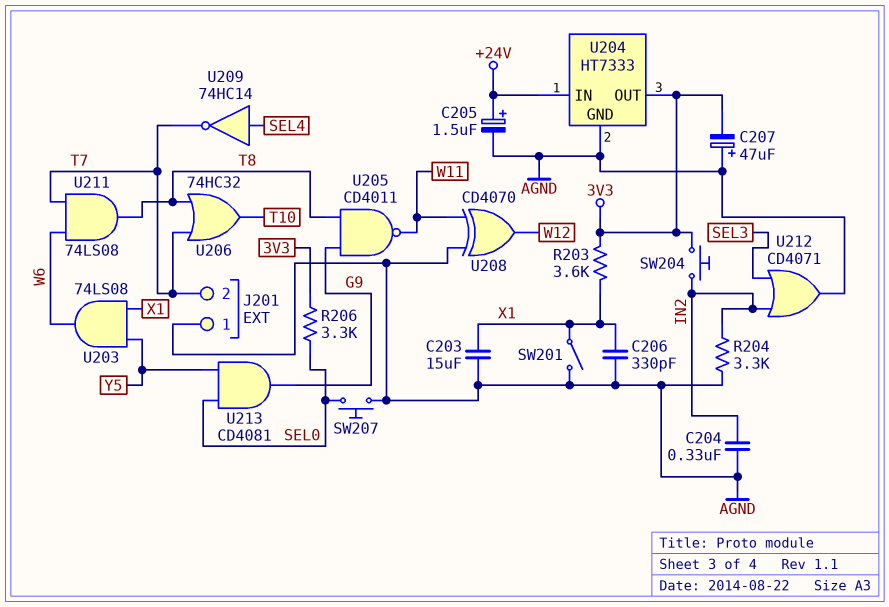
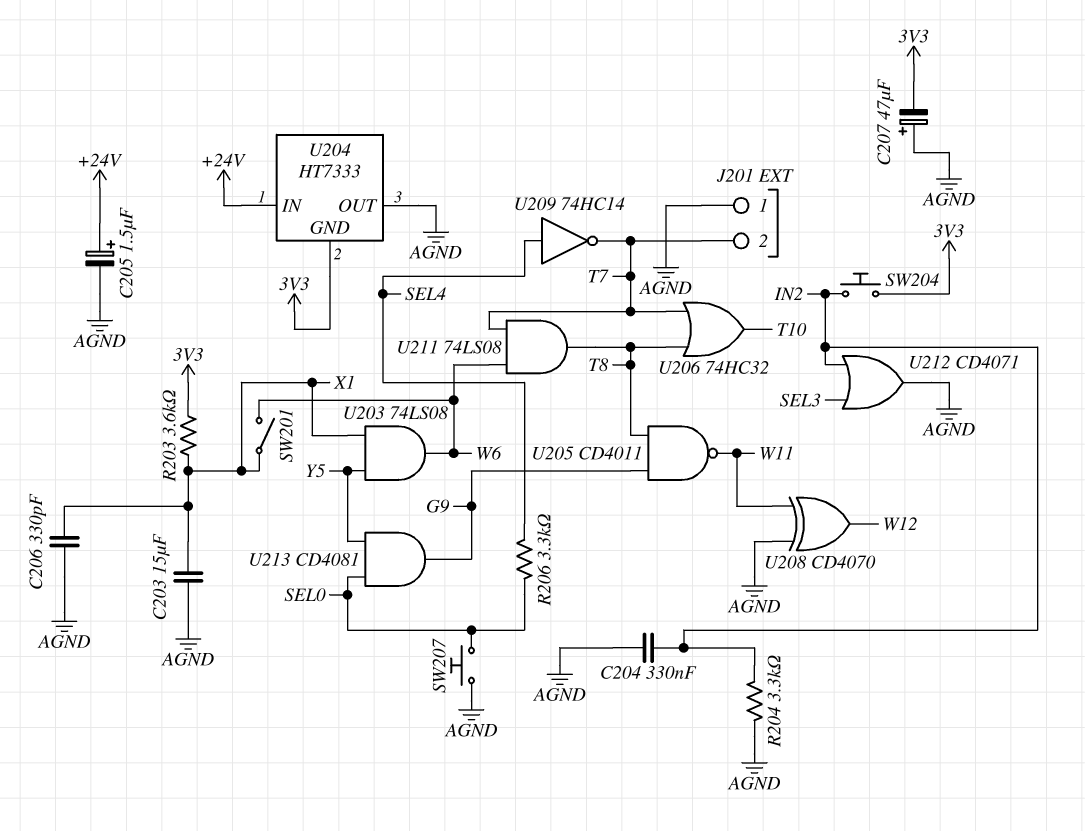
R206: 3.3k (3V3, SEL0) -> 3.3k (SEL0, SEL4)
SW201: switch (AGND, X1) -> switch (W6, X1)
U204 pin GND: AGND -> 3V3
U204 pin OUT: 3V3 -> AGND

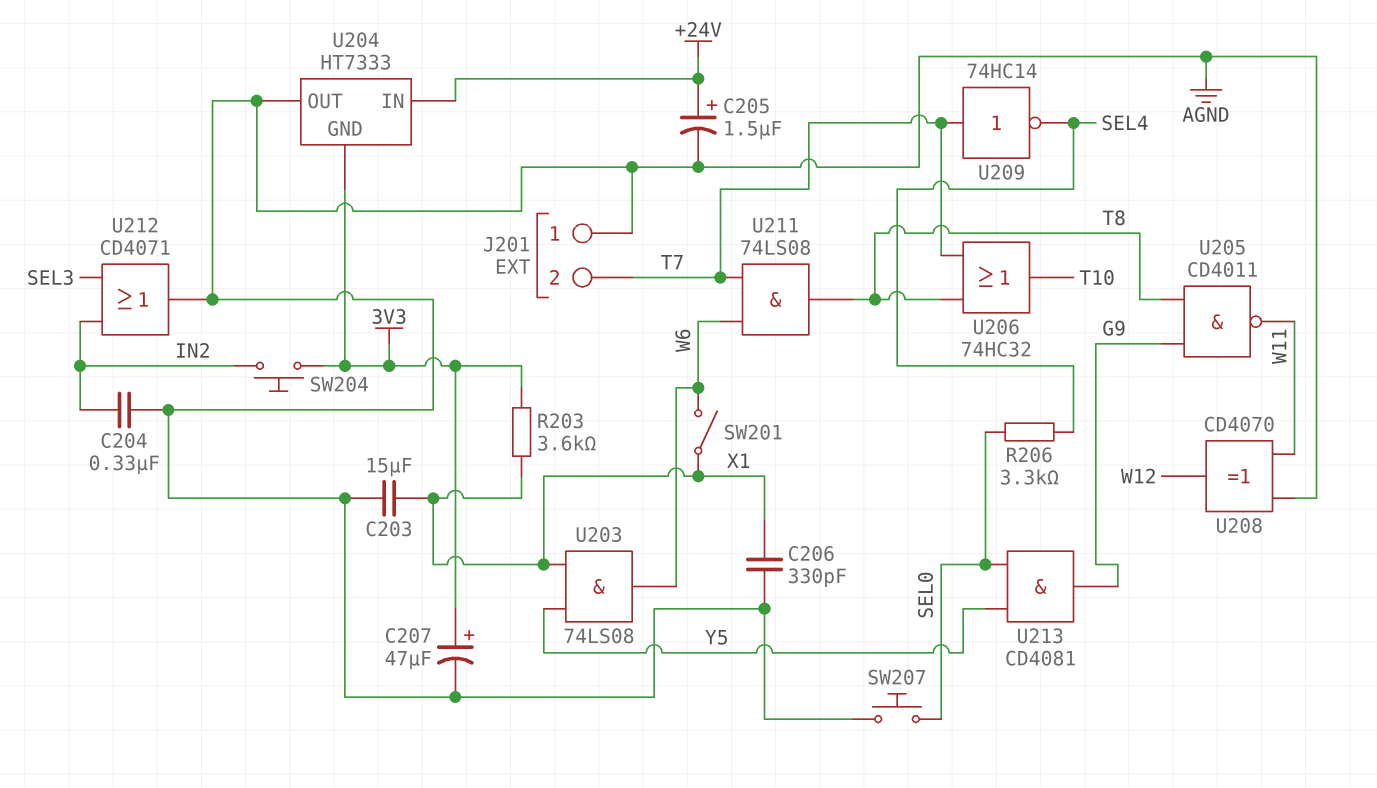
C207: 47uF (plus AGND, minus 3V3) -> 47uF (plus 3V3, minus AGND)
R204: 3.3k (AGND, IN2) -> none
U209: NOT 74HC14 (in SEL4, out T7) -> NOT 74HC14 (in T7, out SEL4)

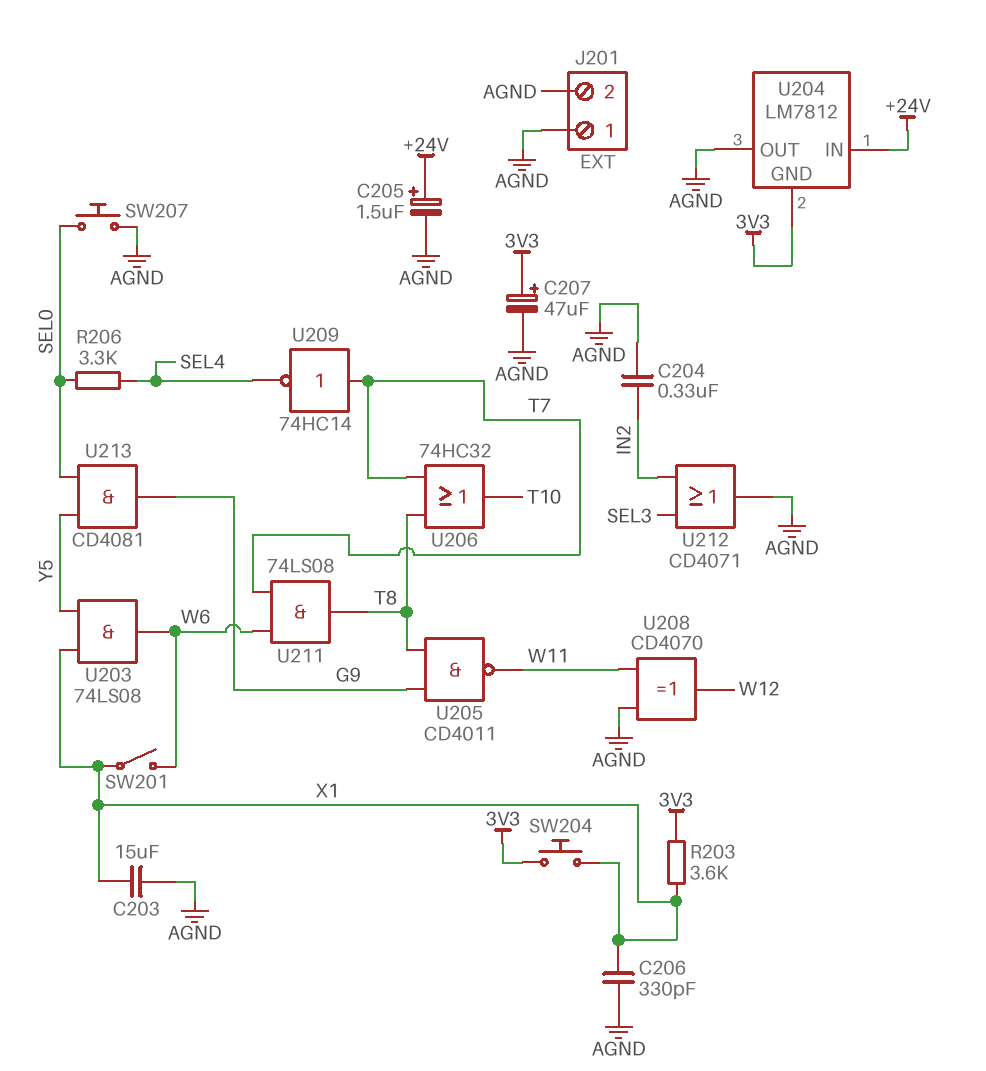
J201 pin 2: T7 -> AGND
SW204: button (3V3, IN2) -> button (3V3, X1)
U204: HT7333 -> LM7812

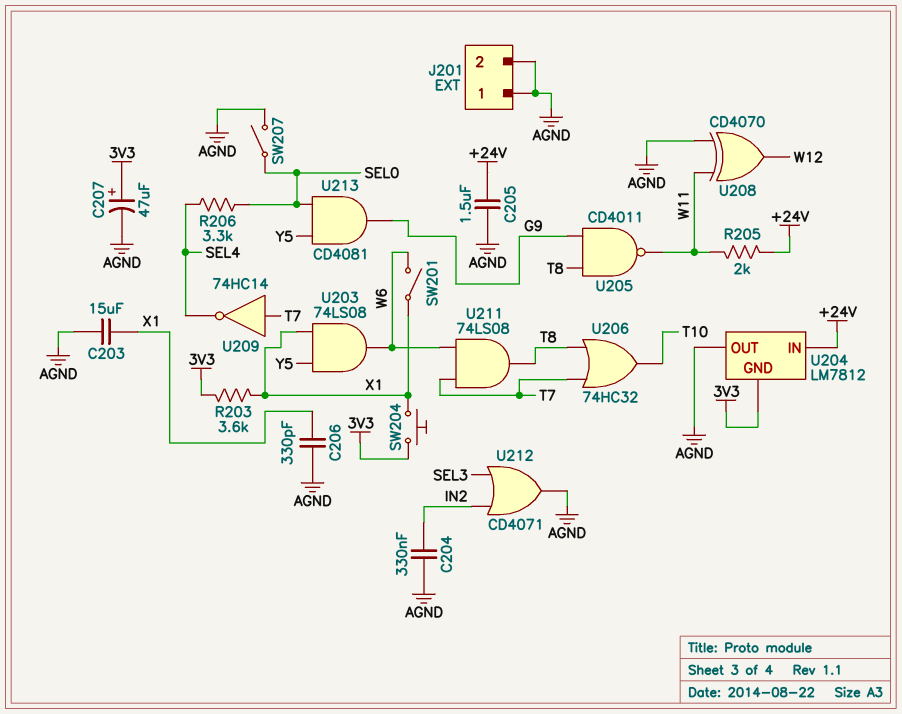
C205: 1.5uF (plus +24V, minus AGND) -> 1.5uF (+24V, AGND)
R205: none -> 2k (+24V, W11)
SW207: button (AGND, SEL0) -> switch (AGND, SEL0)

